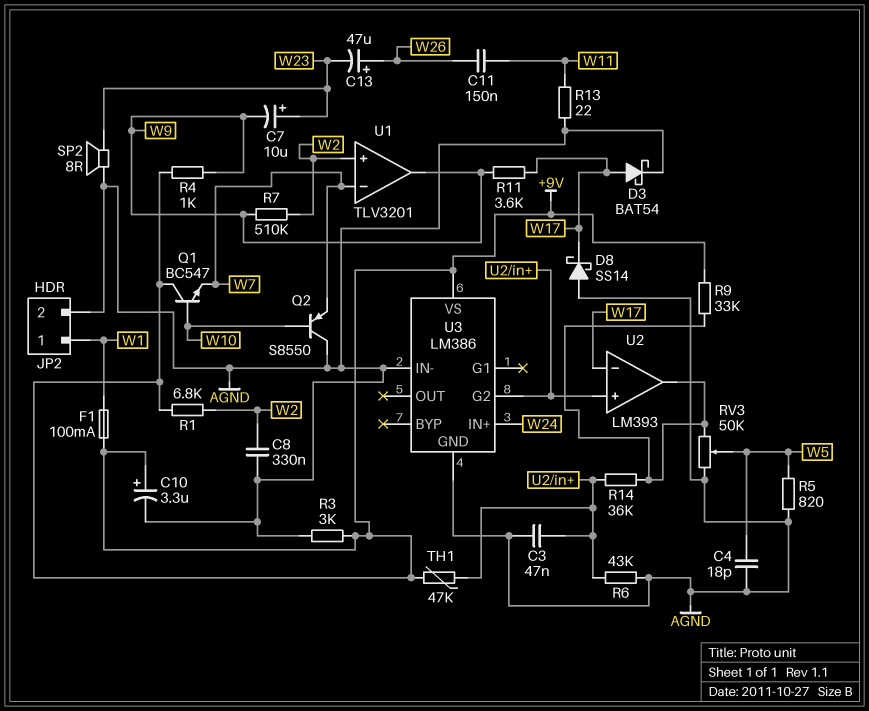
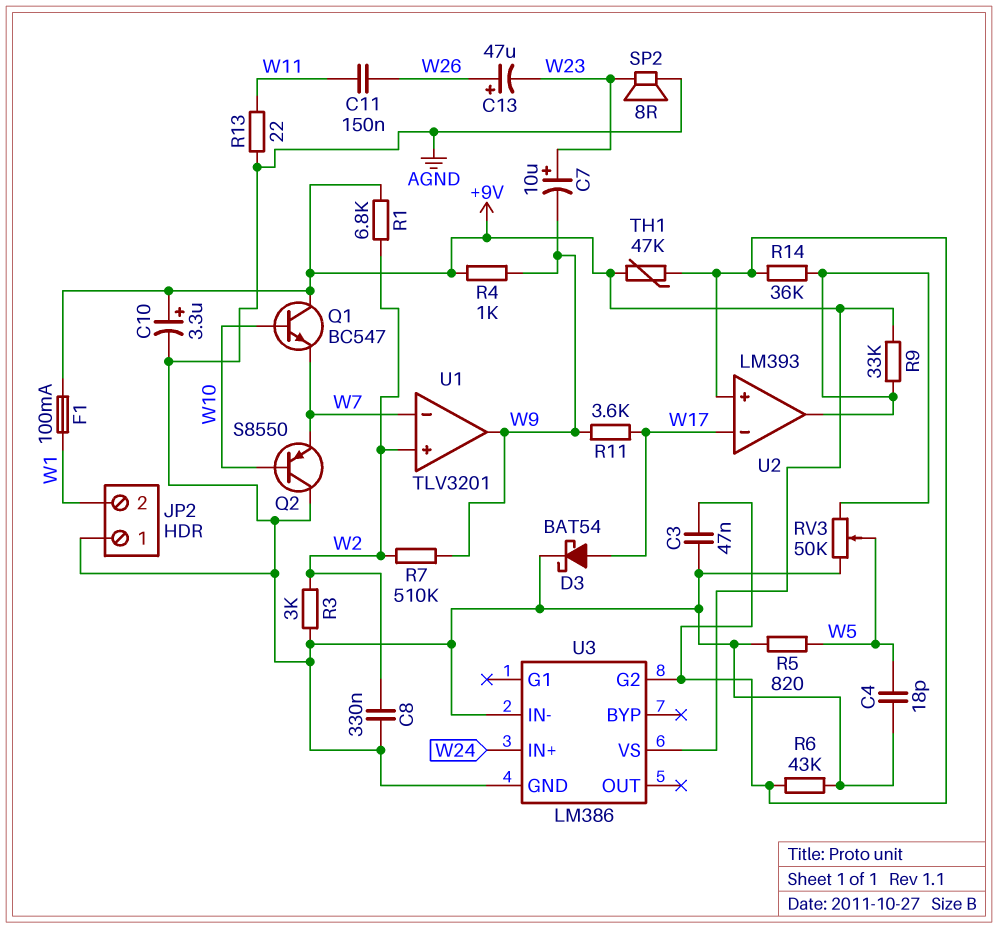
D8: schottky SS14 (A AGND, K W17) -> none
JP2 pin 1: W1 -> AGND
JP2 pin 2: AGND -> W1
R3: 3k (+9V, AGND) -> 3k (AGND, W2)

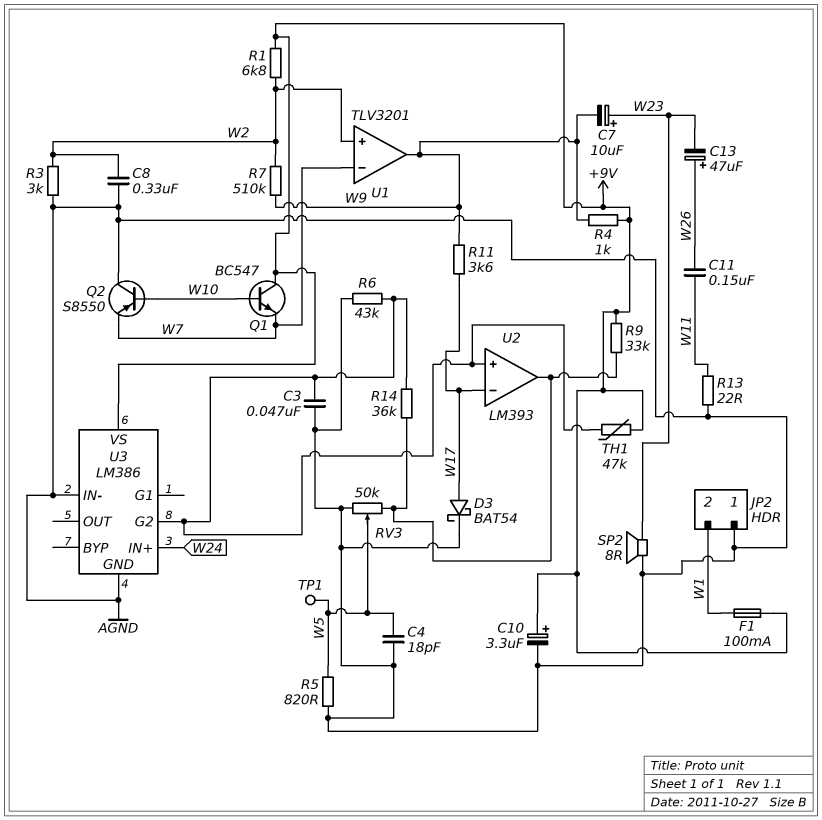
TP1: none -> test point (W5)

